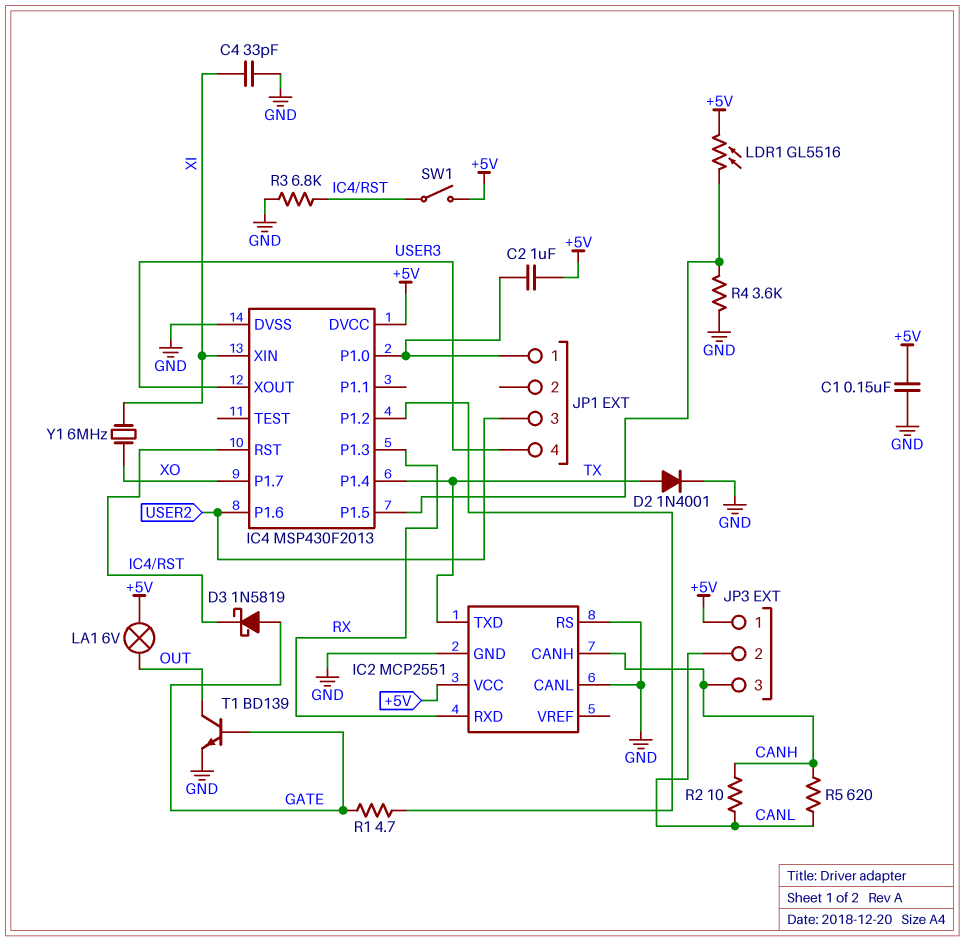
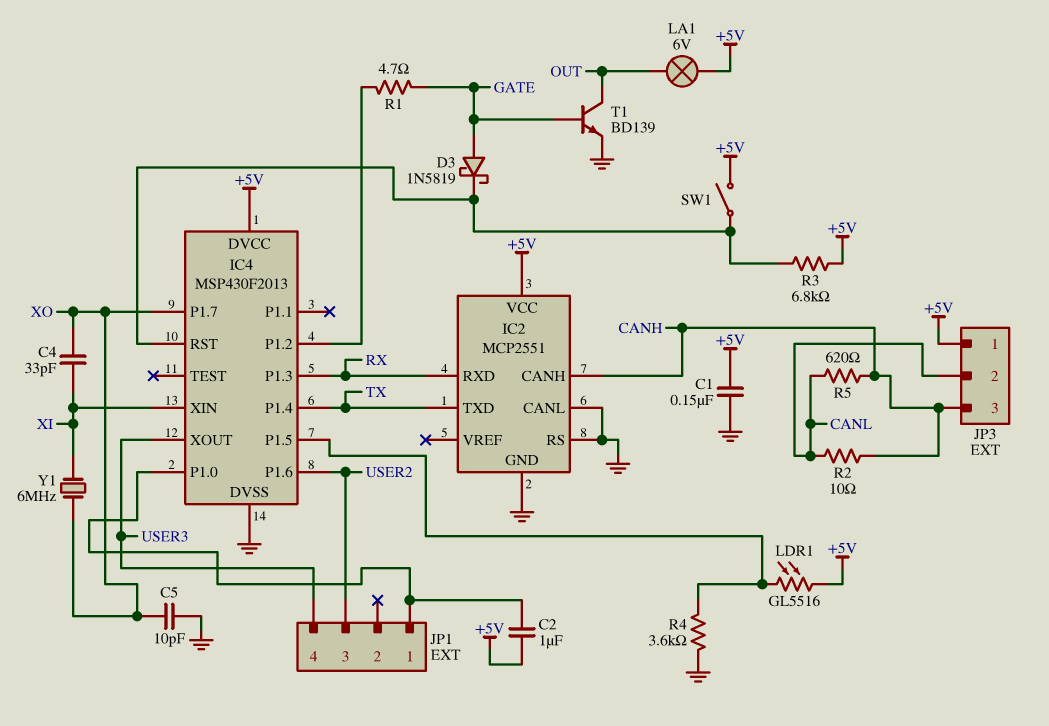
C4: 33pF (GND, XI) -> 33pF (XI, XO)
C5: none -> 10pF (GND, XO)
D2: diode 1N4001 (A TX, K GND) -> none
R3: 6.8k (GND, IC4/RST) -> 6.8k (+5V, IC4/RST)

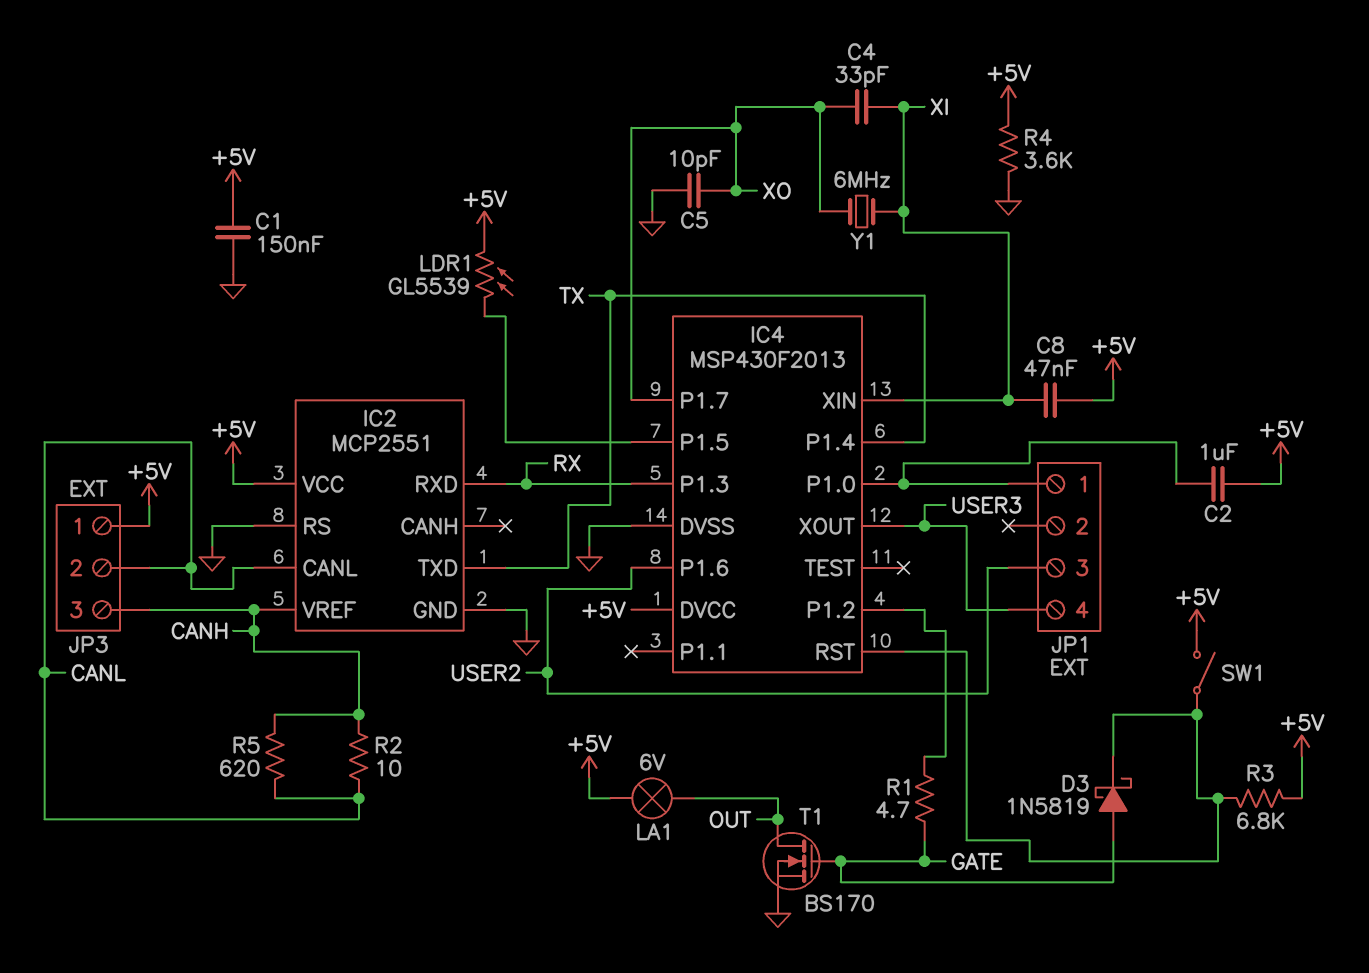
C8: none -> 47nF (+5V, XI)
IC2 pin CANH: CANH -> none
IC2 pin CANL: GND -> CANL
IC2 pin VREF: none -> CANH
LDR1: GL5516 (+5V, IC4/P1.5) -> GL5539 (+5V, IC4/P1.5)
R4: 3.6k (GND, IC4/P1.5) -> 3.6k (+5V, GND)
T1: NPN BD139 (B GATE, C OUT, E GND) -> NMOS BS170 (G GATE, D OUT, S GND)

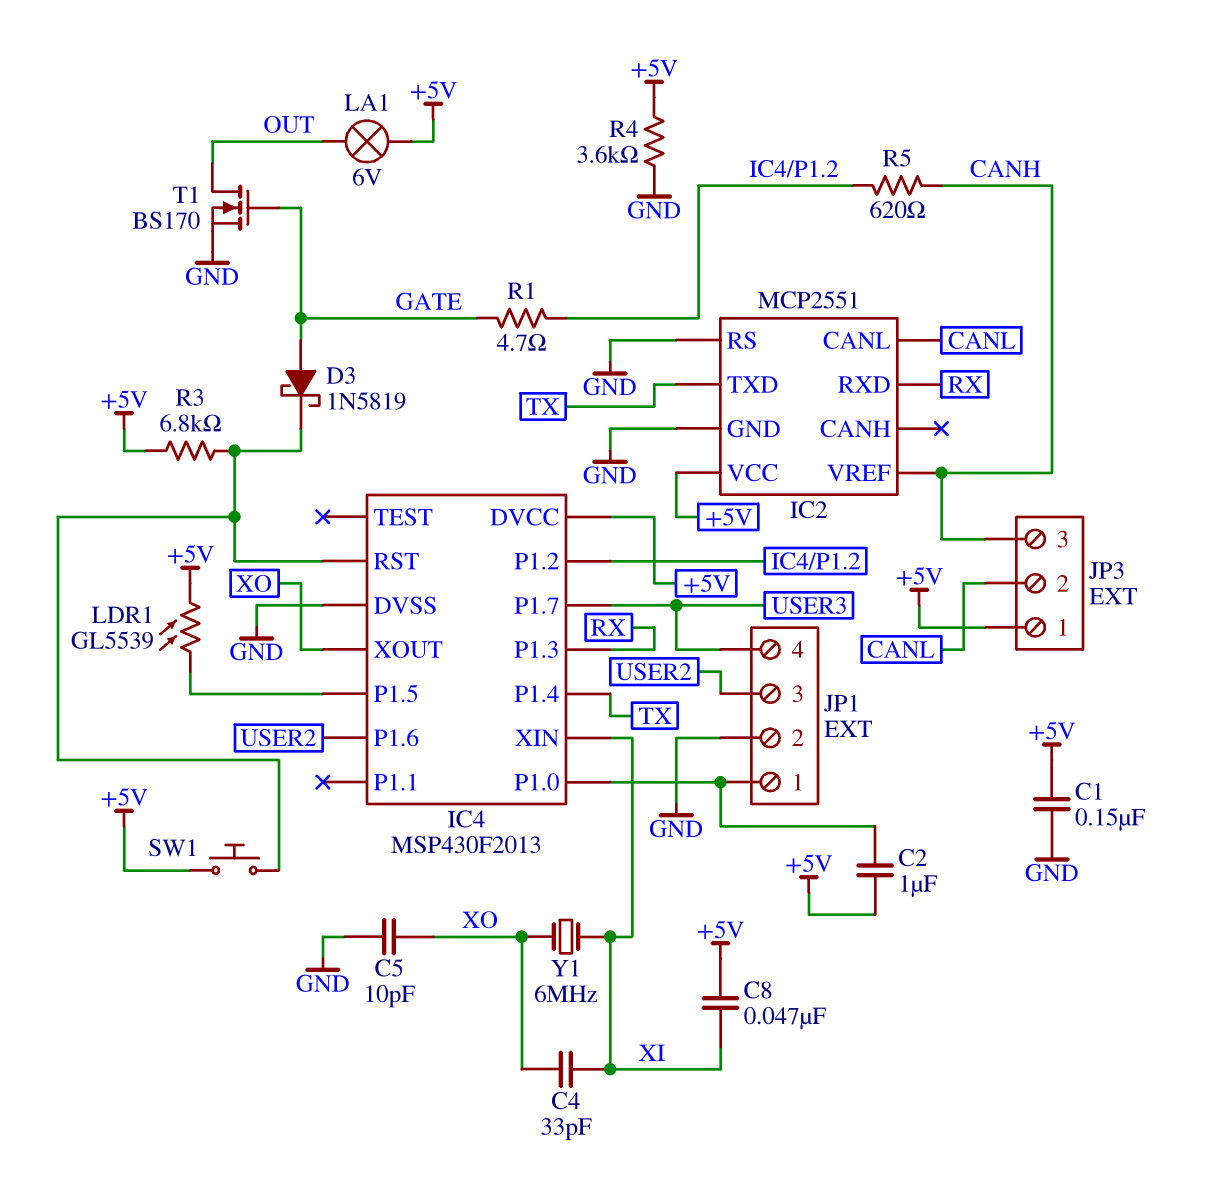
IC4 pin P1.7: XO -> USER3
IC4 pin XOUT: USER3 -> XO
JP1 pin 2: none -> GND
R2: 10 (CANH, CANL) -> none
R5: 620 (CANH, CANL) -> 620 (CANH, IC4/P1.2)
SW1: switch (+5V, IC4/RST) -> button (+5V, IC4/RST)

